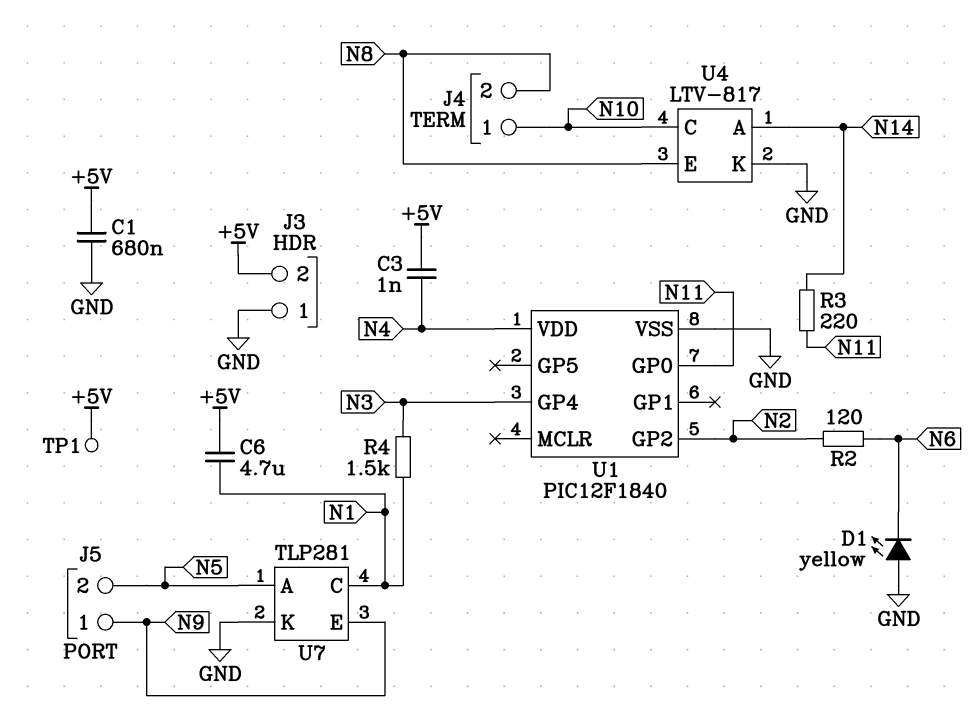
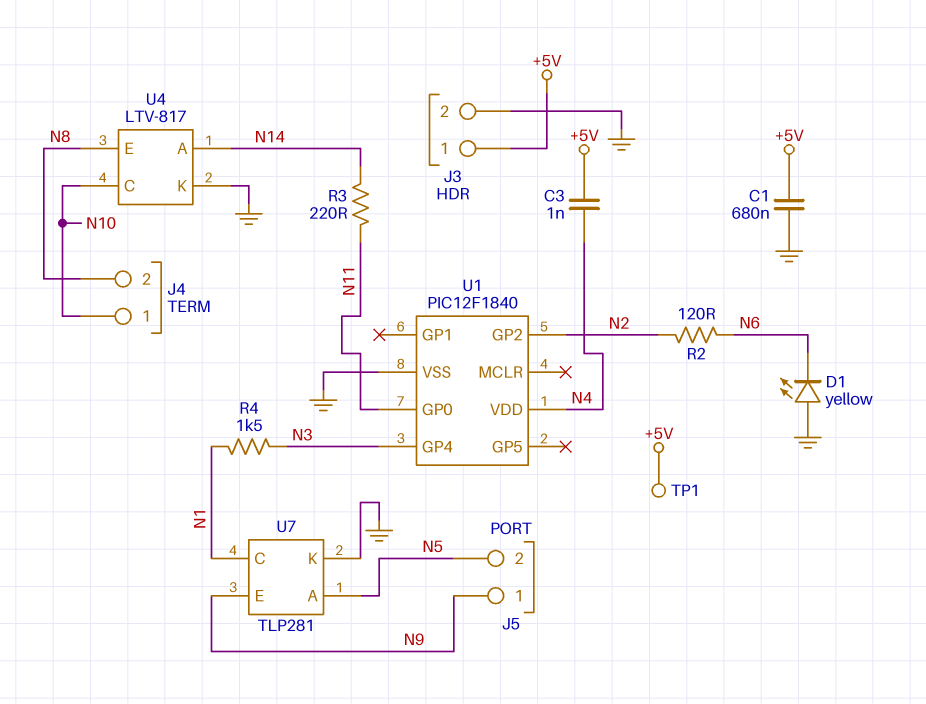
C6: 4.7uF (+5V, N1) -> none
J3 pin 1: GND -> +5V
J3 pin 2: +5V -> GND

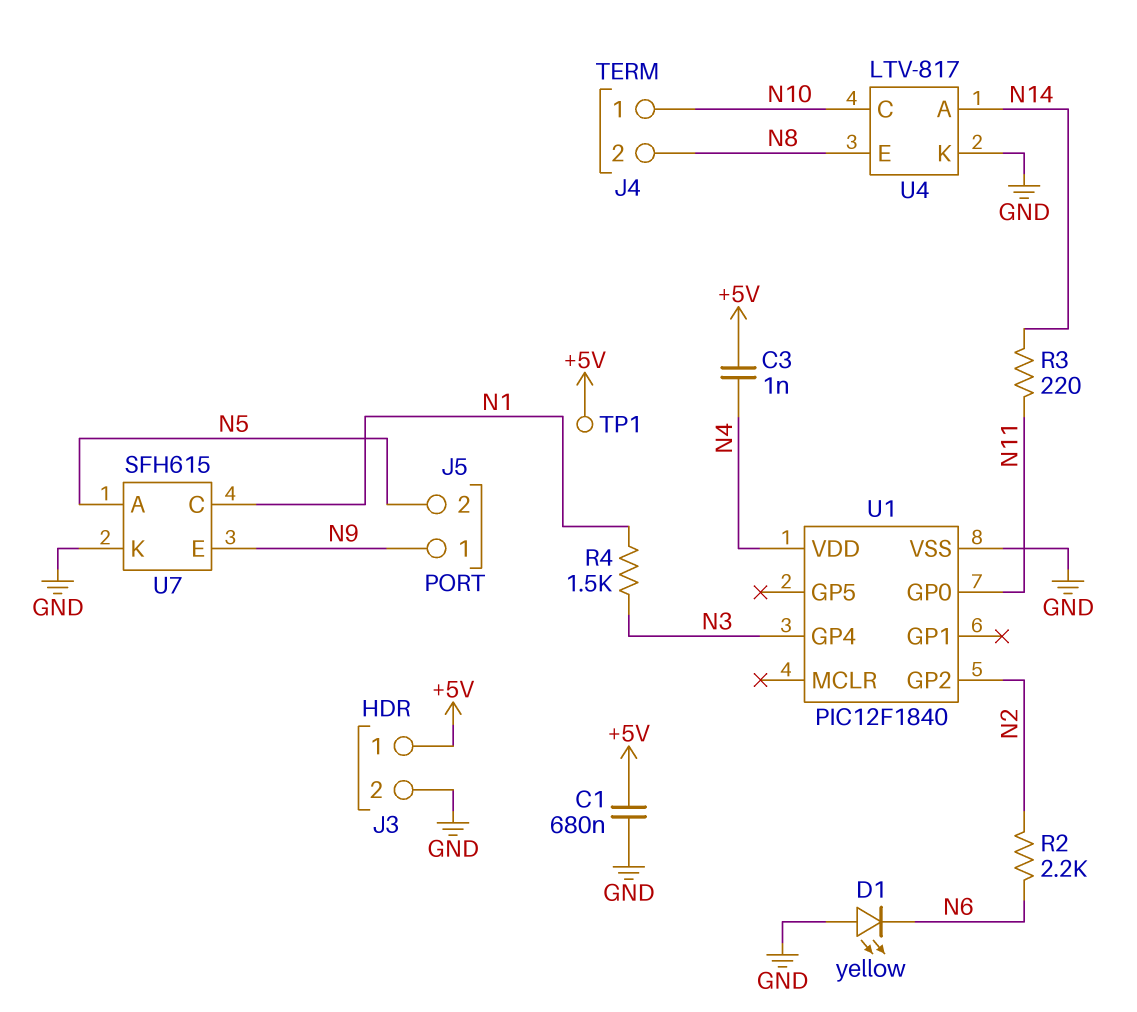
R2: 120 (N2, N6) -> 2.2k (N2, N6)
U7: TLP281 -> SFH615

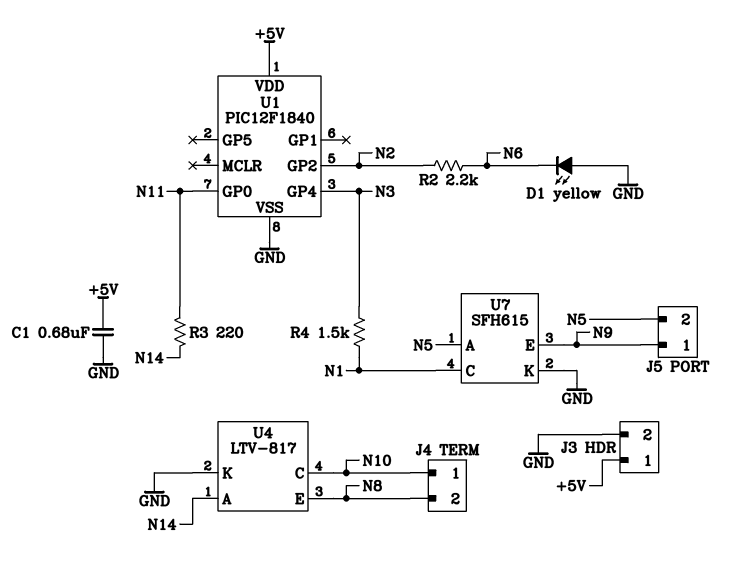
C3: 1nF (+5V, N4) -> none
TP1: test point (+5V) -> none
U1 pin VDD: N4 -> +5V

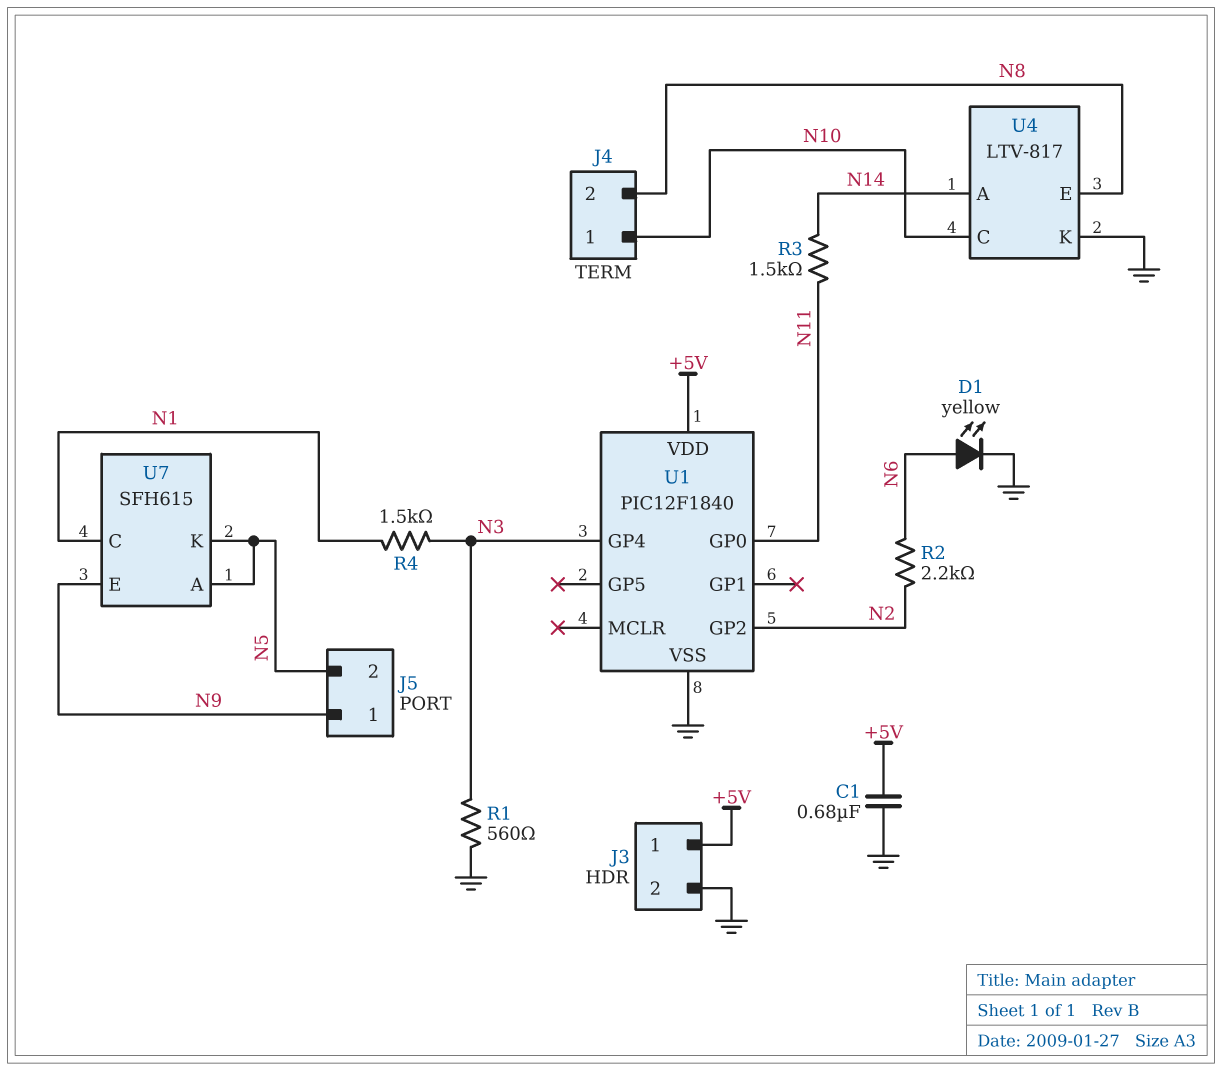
D1: LED yellow (A GND, K N6) -> LED yellow (A N6, K GND)
R1: none -> 560 (GND, N3)
R3: 220 (N11, N14) -> 1.5k (N11, N14)
U7 pin K: GND -> N5

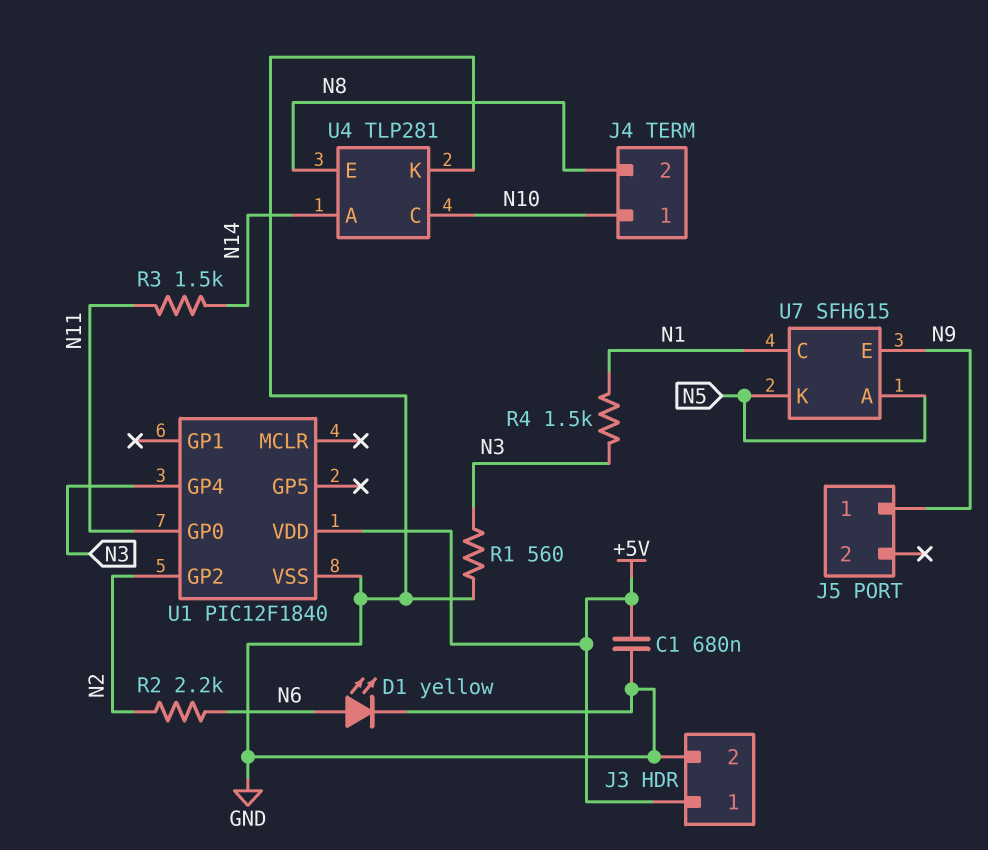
J5 pin 2: N5 -> none
U4: LTV-817 -> TLP281

